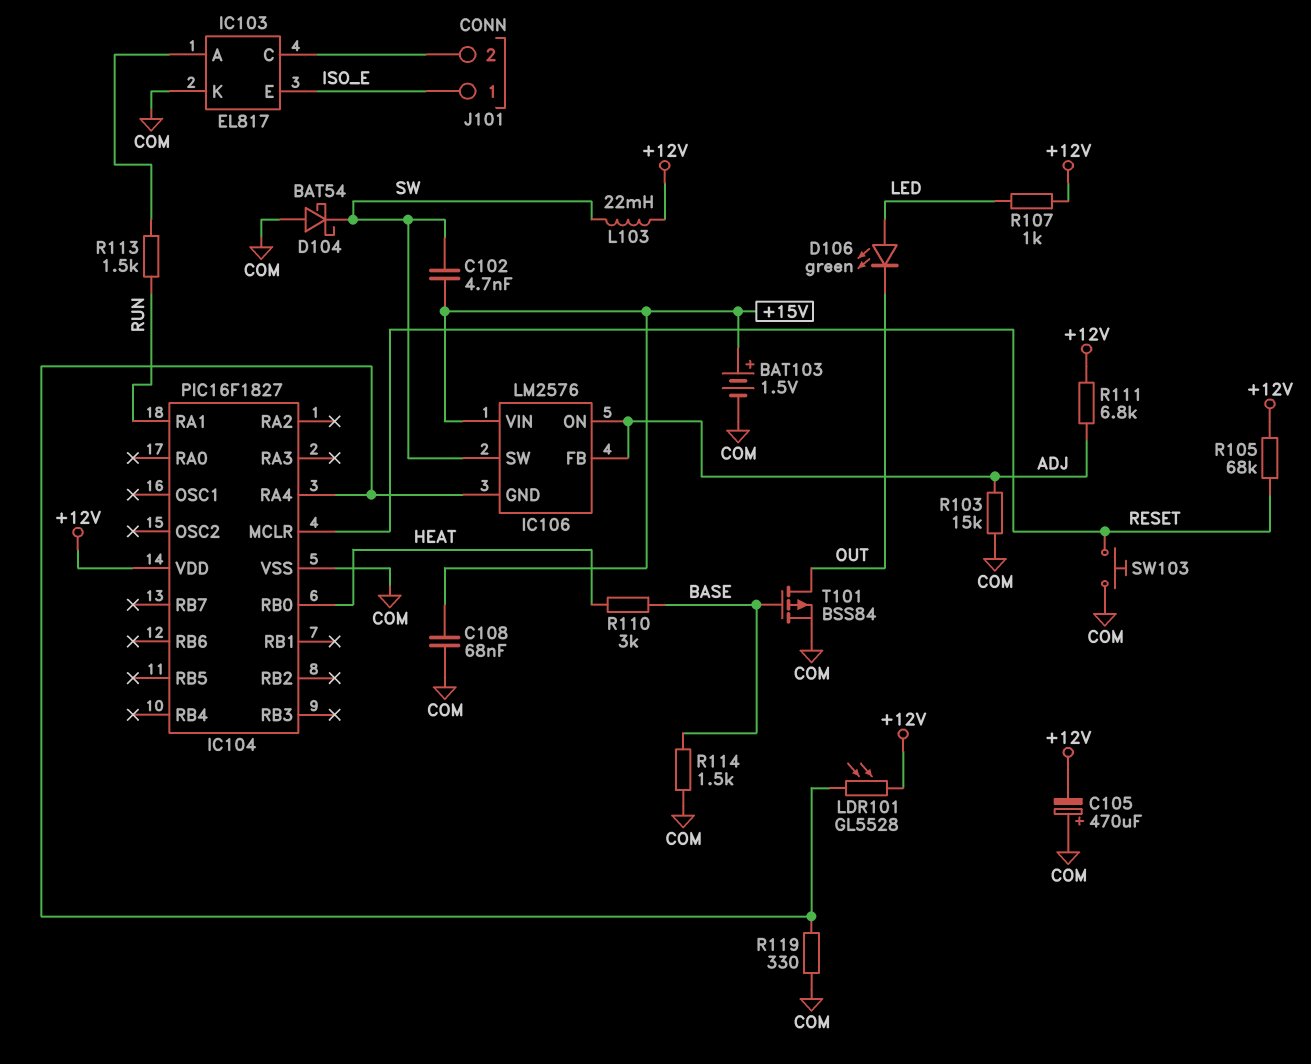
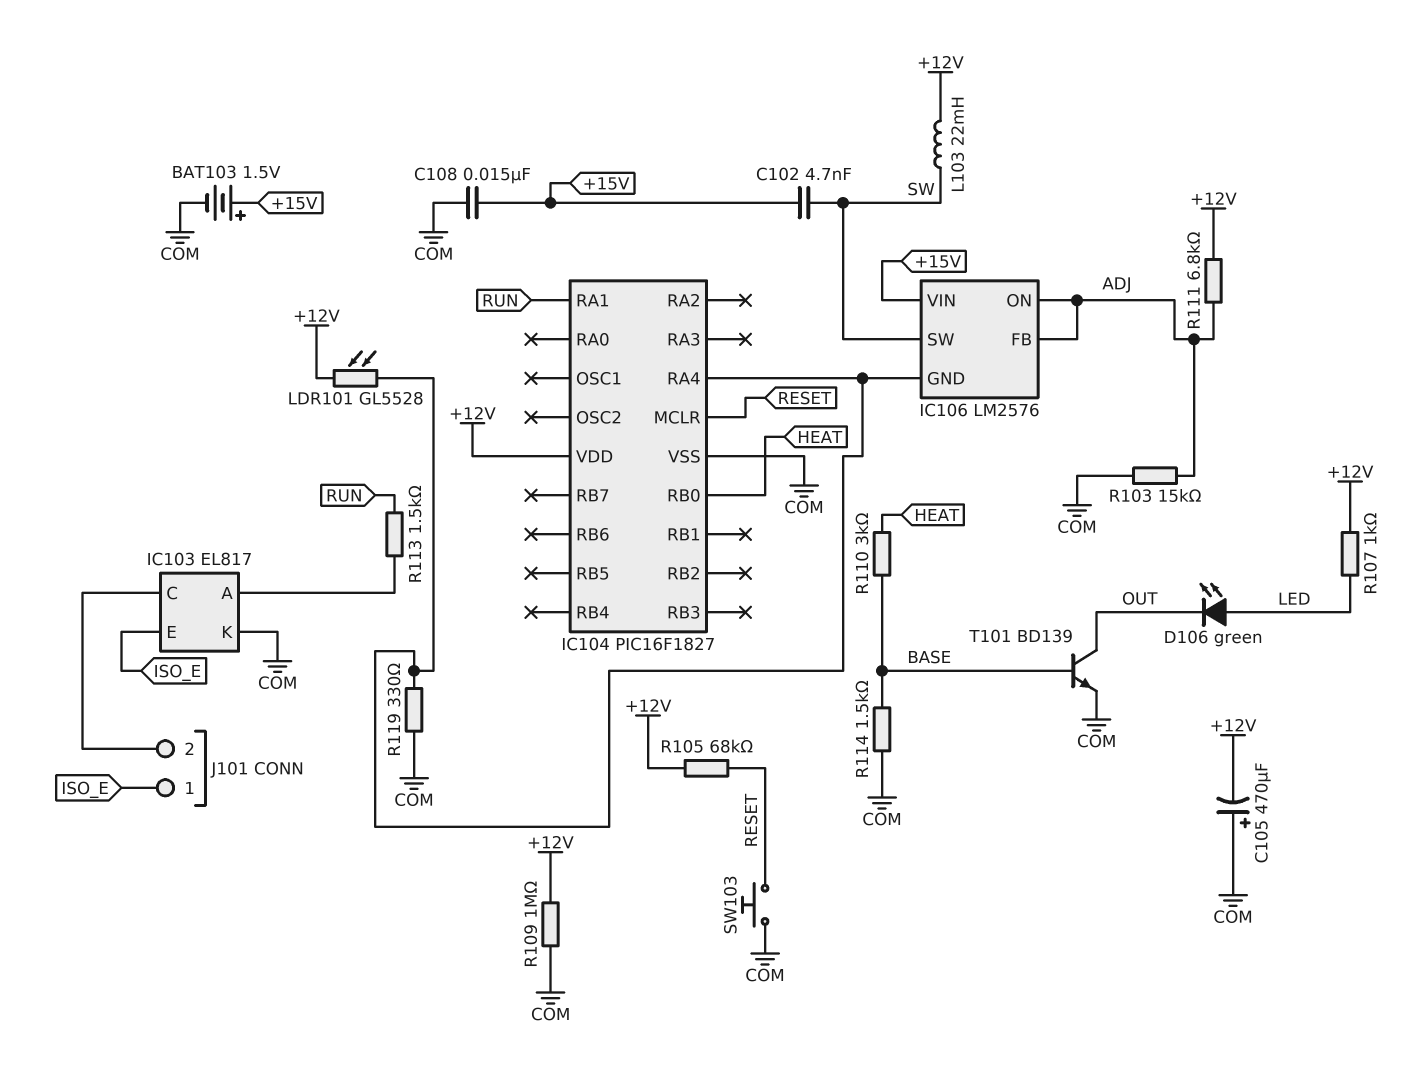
C108: 68nF (+15V, COM) -> 15nF (+15V, COM)
D104: schottky BAT54 (A COM, K SW) -> none
R109: none -> 1M (+12V, COM)
T101: PMOS BSS84 (G BASE, D OUT, S COM) -> NPN BD139 (B BASE, C OUT, E COM)

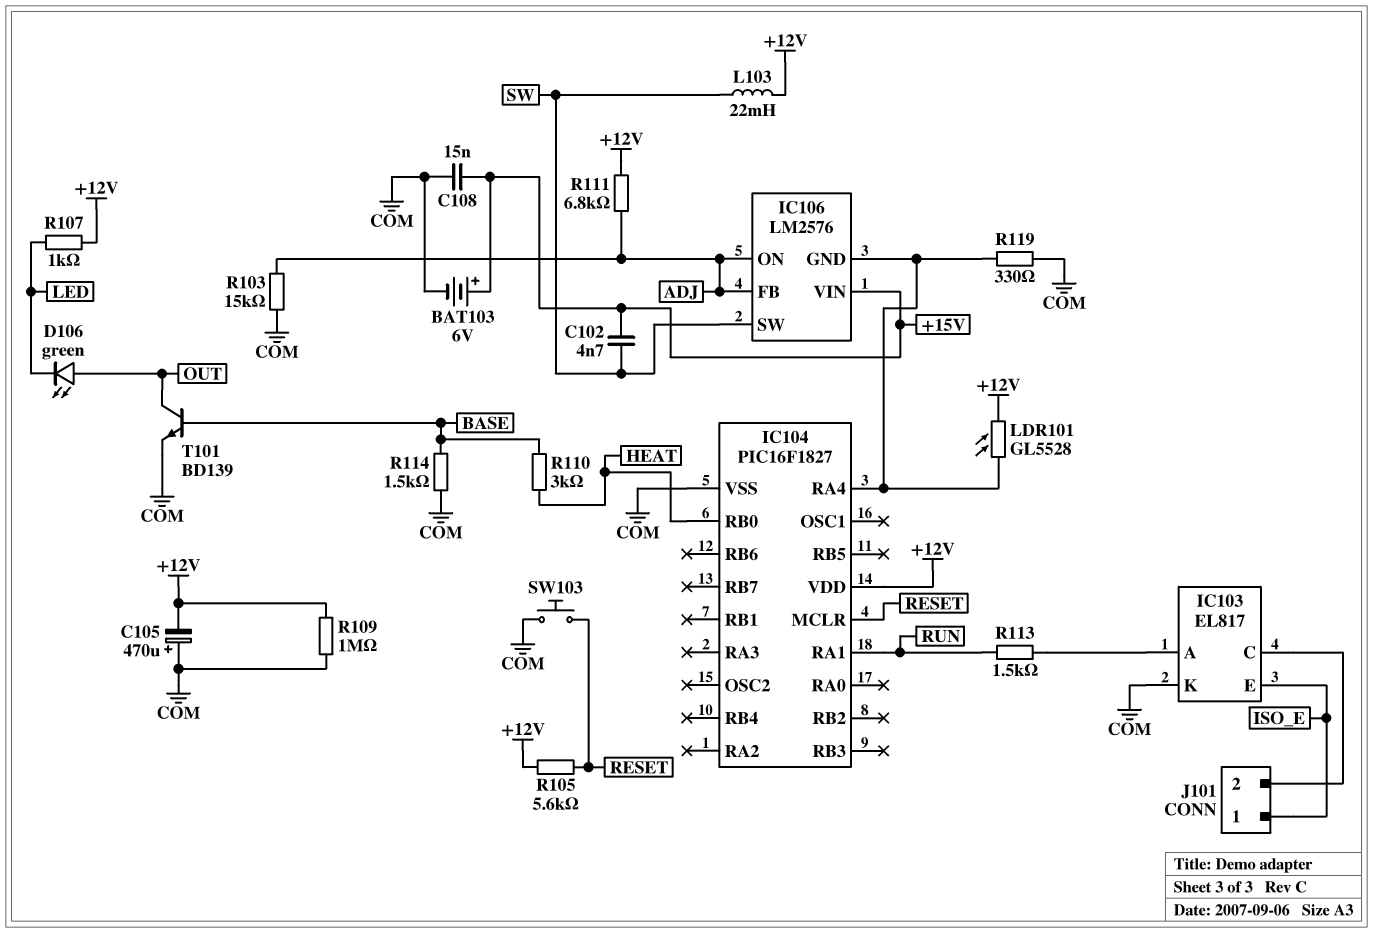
BAT103: 1.5V (plus +15V, minus COM) -> 6V (plus +15V, minus COM)
D106: LED green (A LED, K OUT) -> LED green (A OUT, K LED)
R105: 68k (+12V, RESET) -> 5.6k (+12V, RESET)

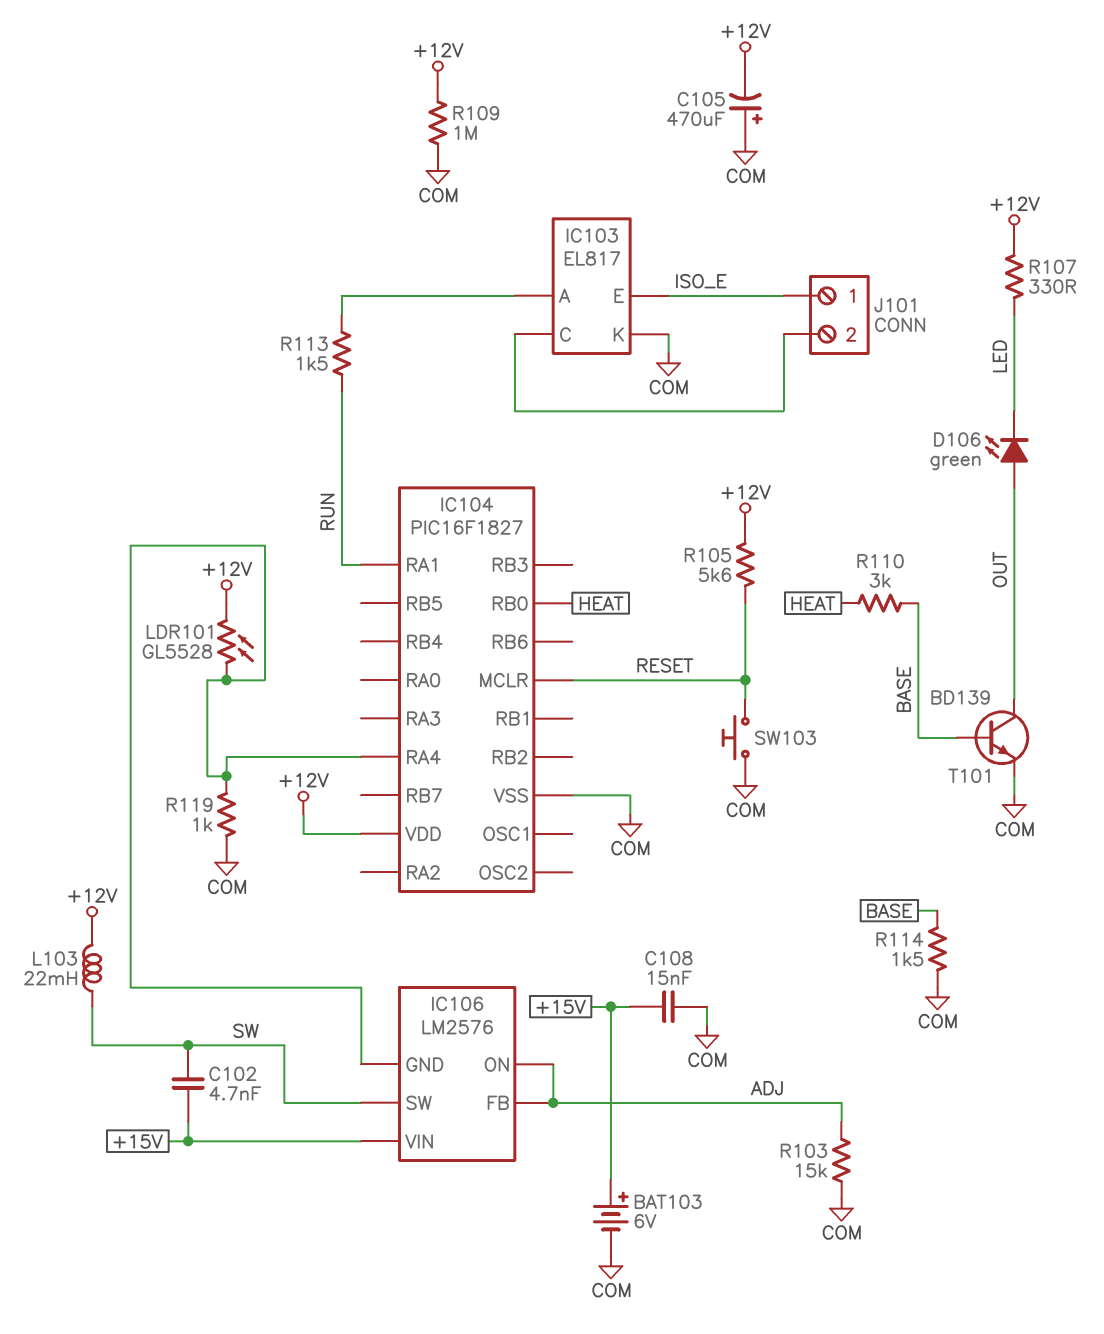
R107: 1k (+12V, LED) -> 330 (+12V, LED)
R111: 6.8k (+12V, ADJ) -> none
R119: 330 (COM, IC104/RA4) -> 1k (COM, IC104/RA4)

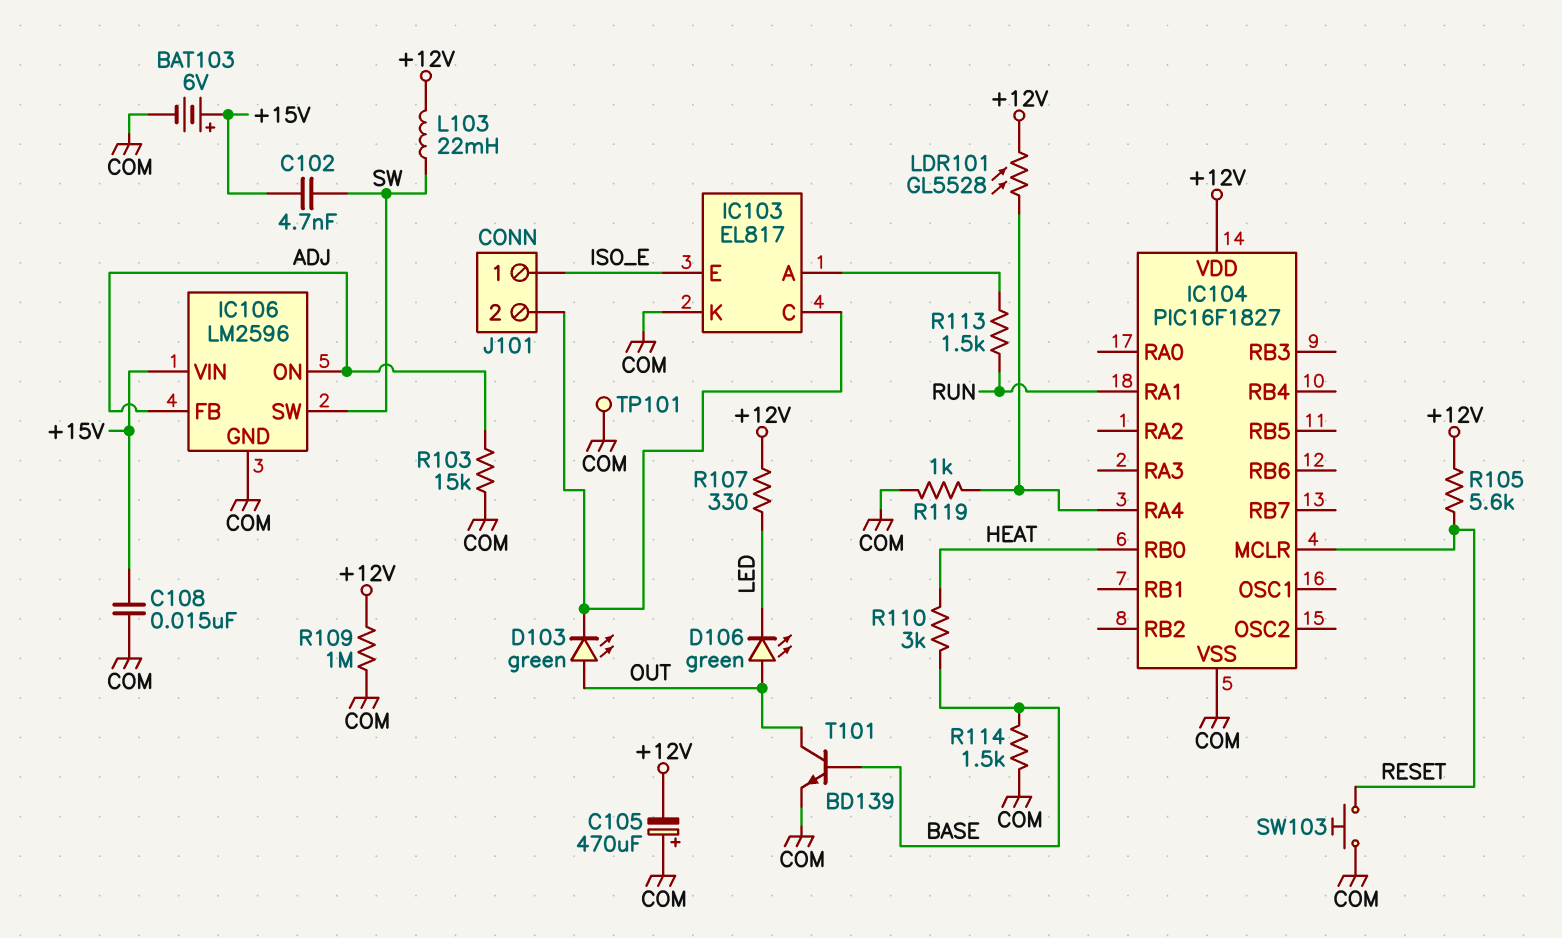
D103: none -> LED green (A OUT, K IC103/C)
IC106: LM2576 -> LM2596
IC106 pin GND: IC104/RA4 -> COM
TP101: none -> test point (COM)

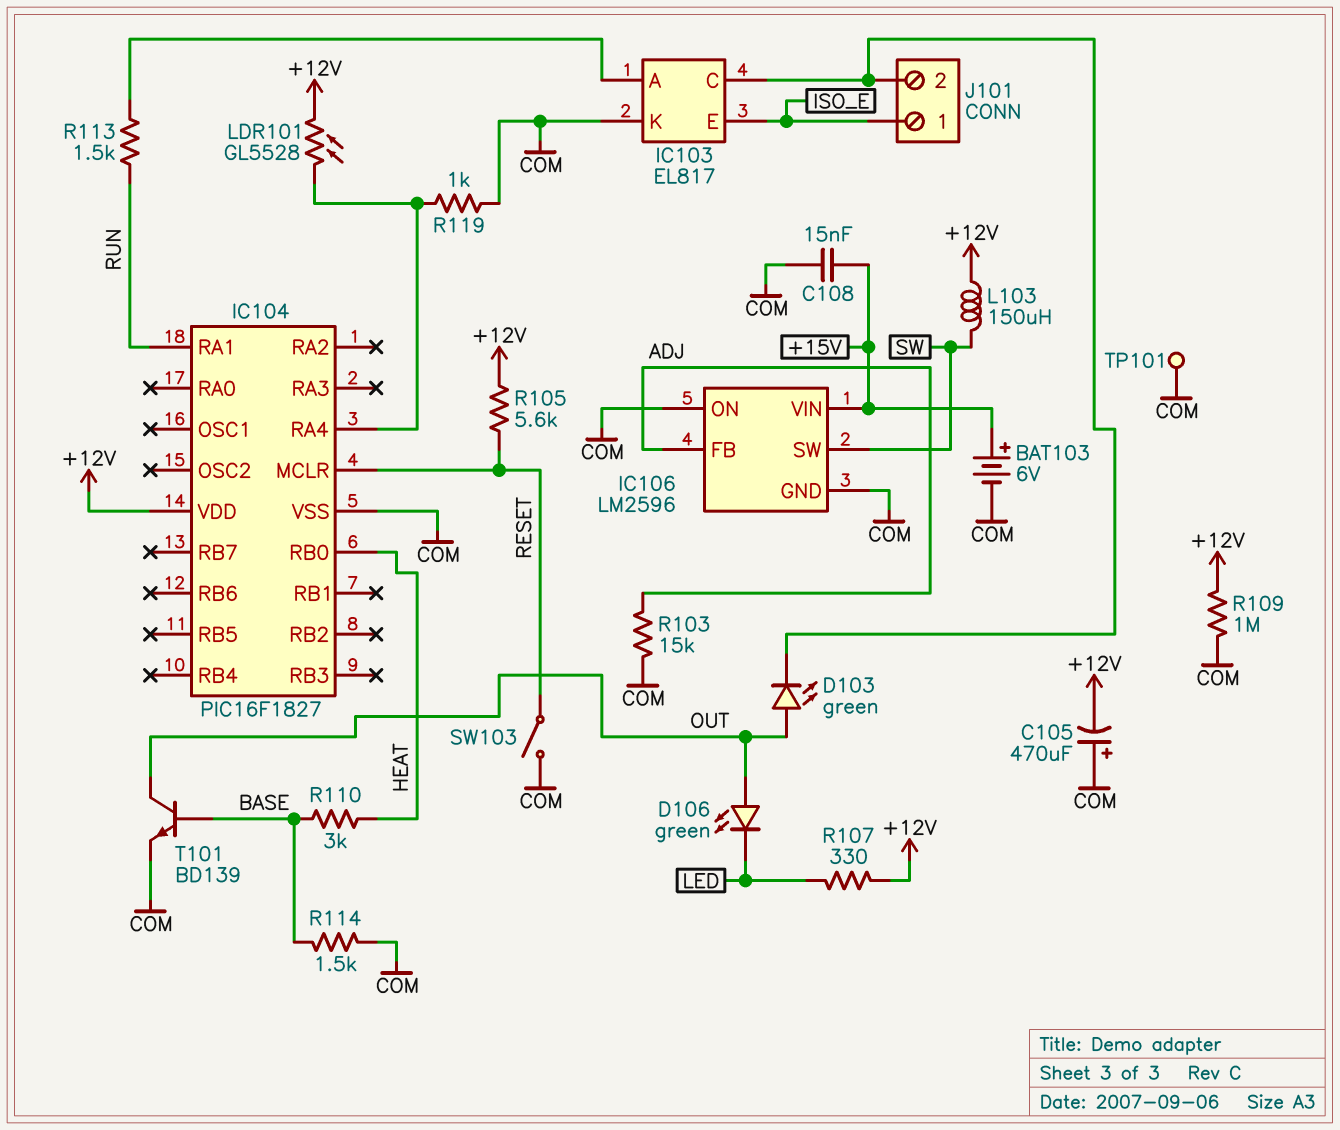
C102: 4.7nF (+15V, SW) -> none
IC106 pin ON: ADJ -> COM
L103: 22mH (+12V, SW) -> 150uH (+12V, SW)
SW103: button (COM, RESET) -> switch (COM, RESET)

